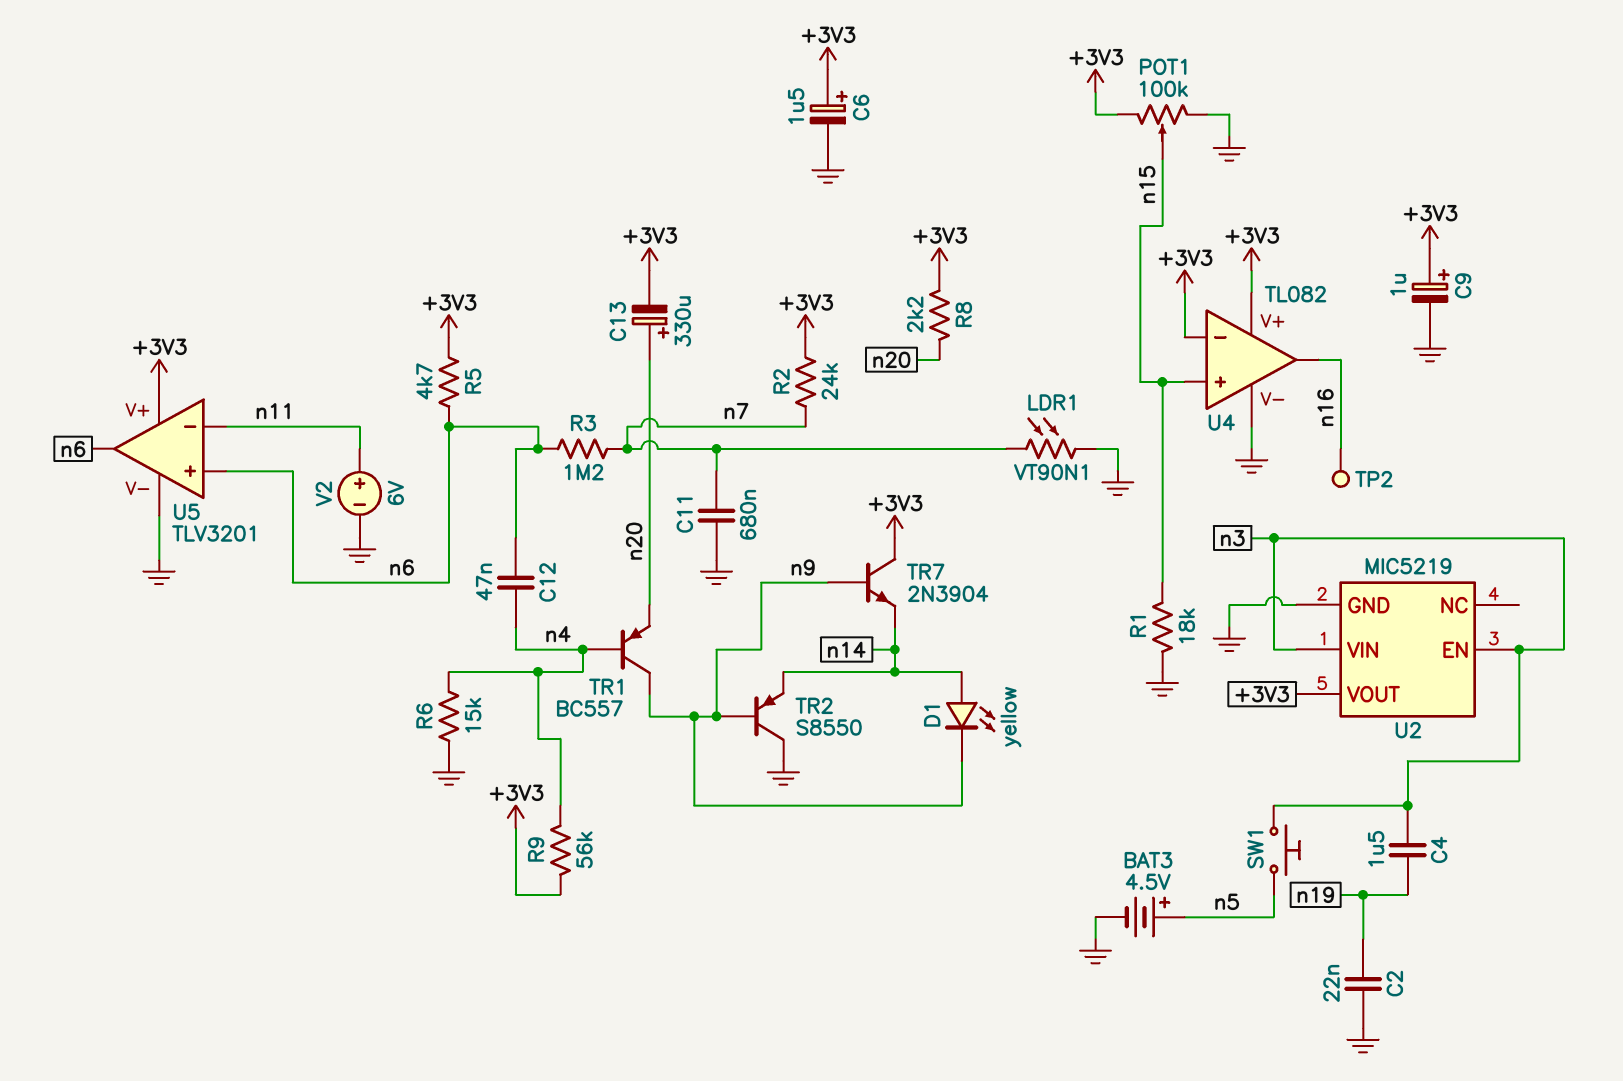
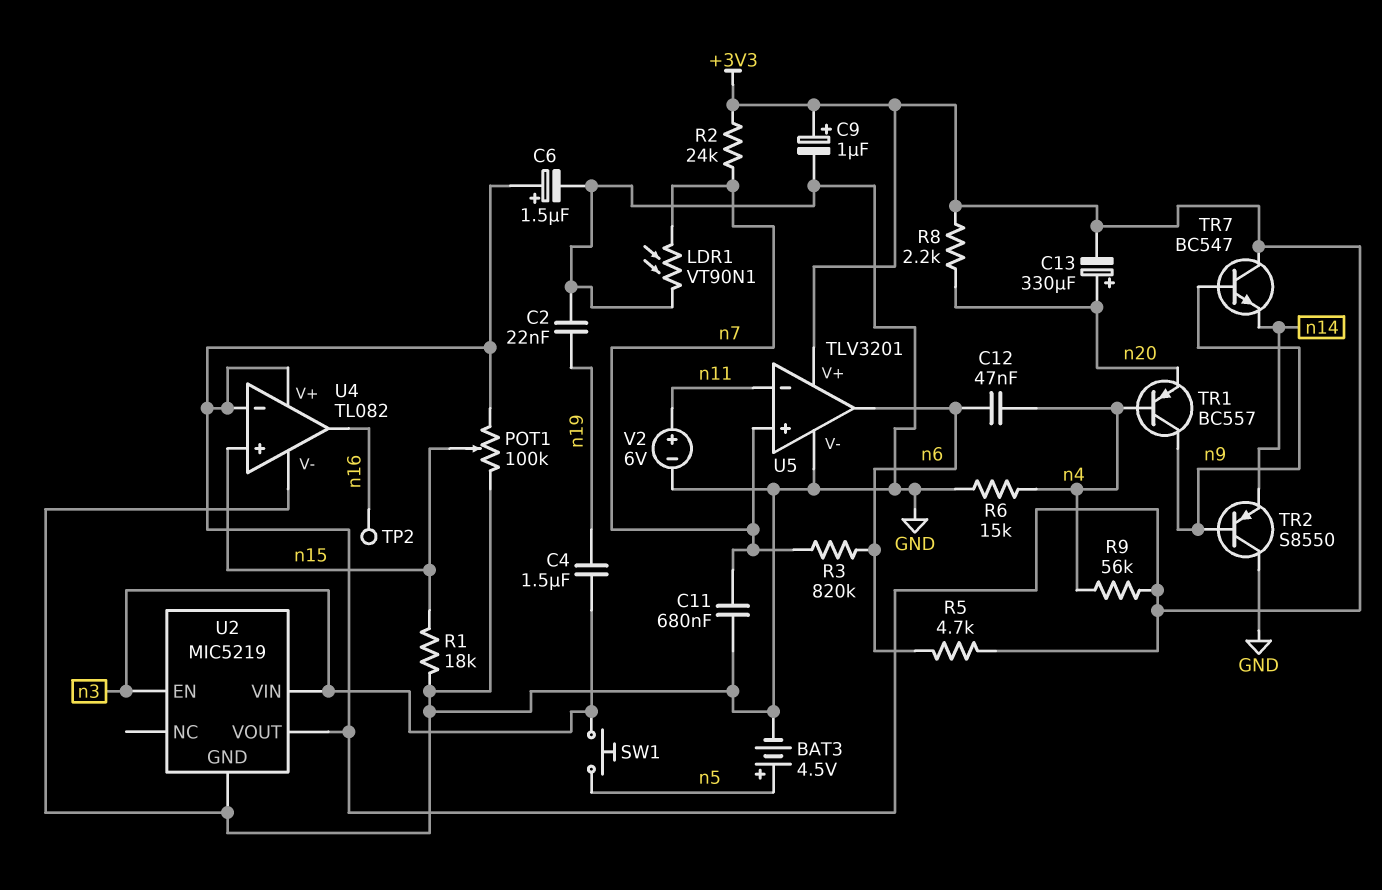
D1: LED yellow (A n14, K n9) -> none
R3: 1.2M (n6, n7) -> 820k (n6, n7)
TR7: NPN 2N3904 (B n9, C +3V3, E n14) -> NPN BC547 (B n9, C +3V3, E n14)
U5 pin in+: n6 -> n7

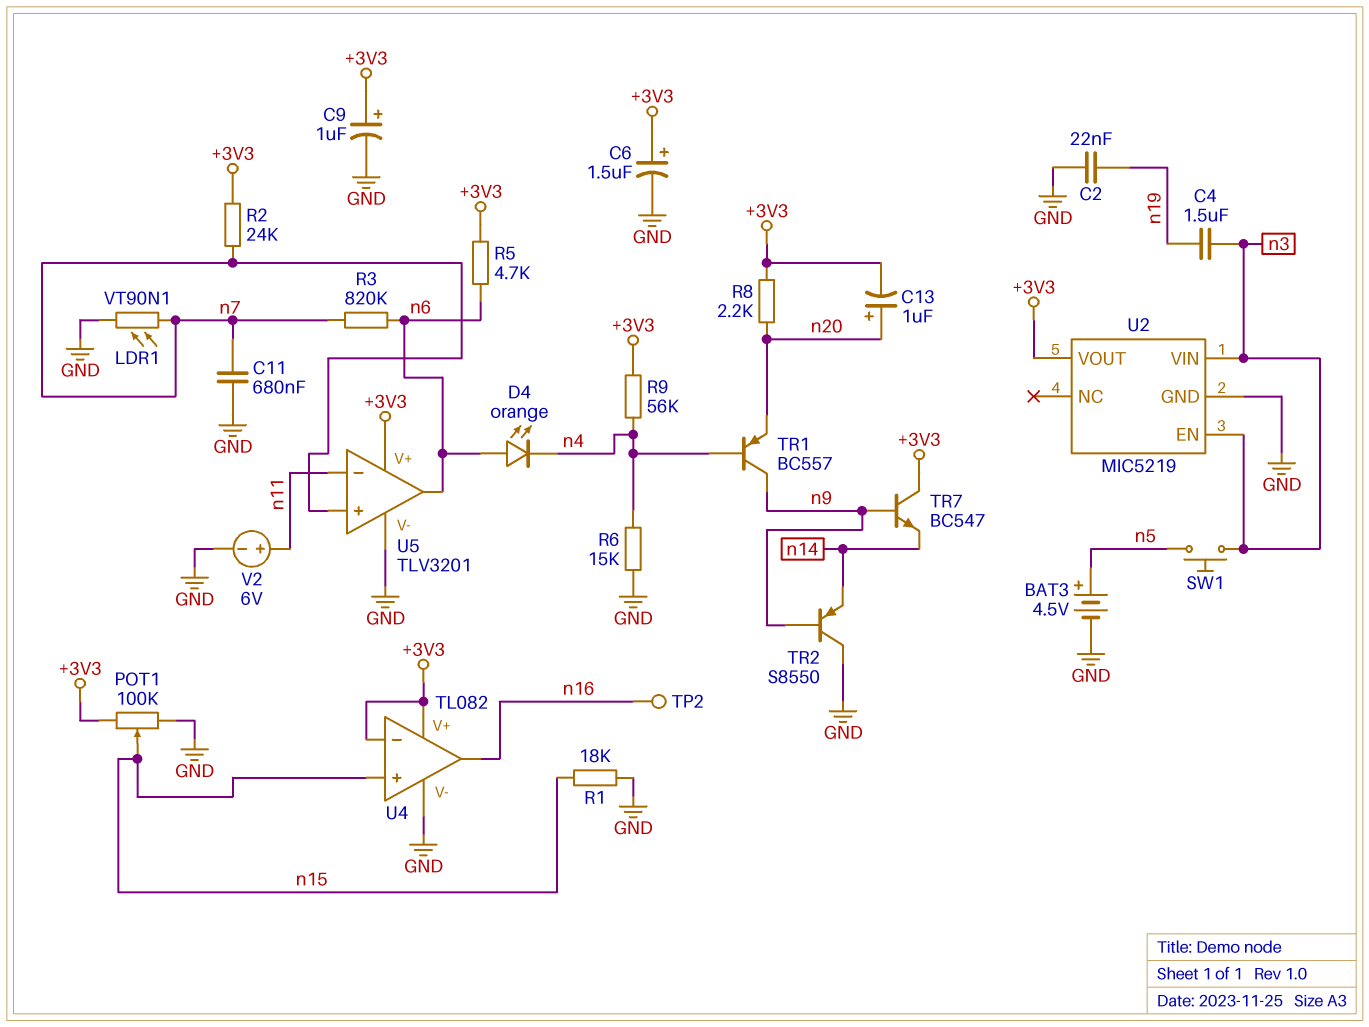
C12: 47nF (n4, n6) -> none
C13: 330uF (plus n20, minus +3V3) -> 1uF (plus n20, minus +3V3)
D4: none -> LED orange (A n6, K n4)

